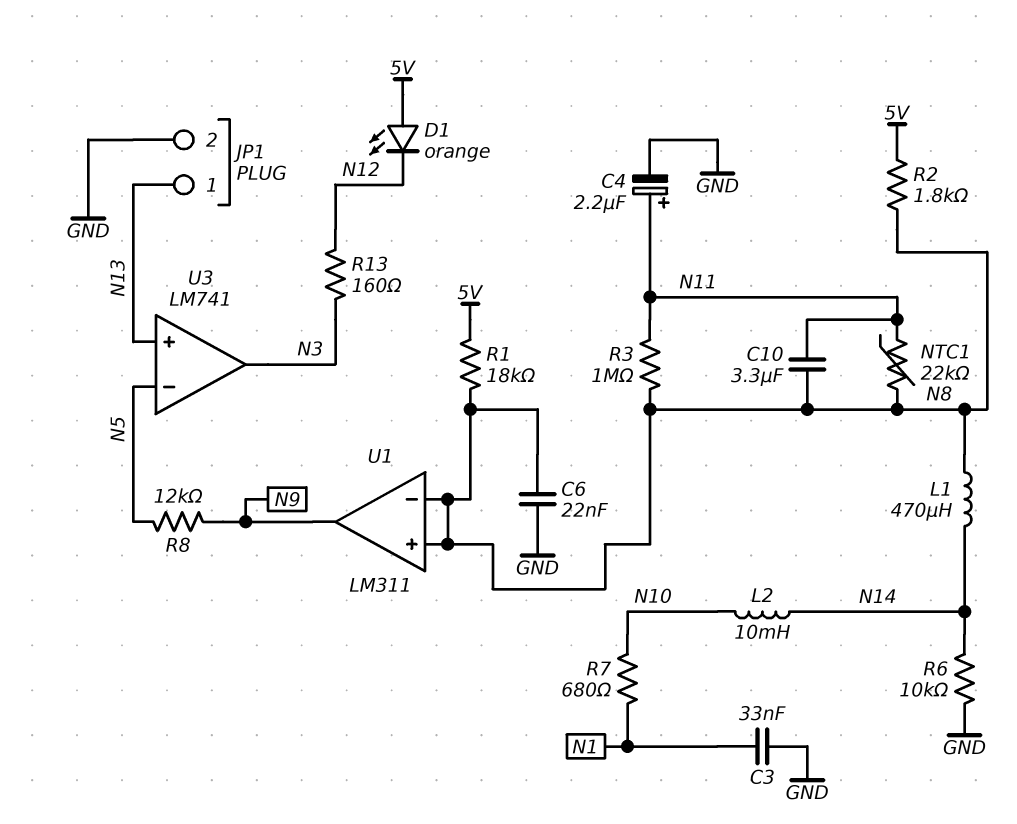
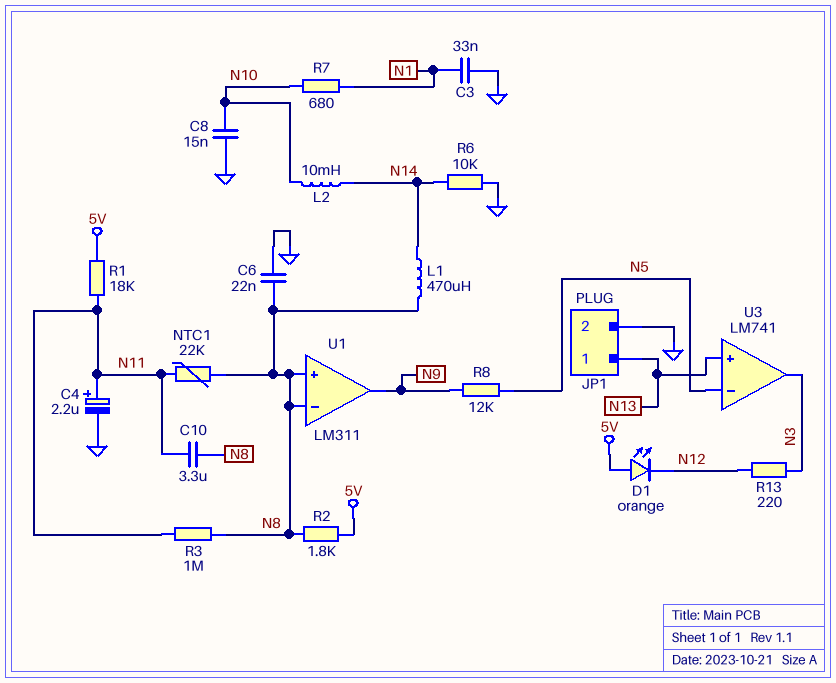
C8: none -> 15nF (GND, N10)
R1: 18k (5V, N8) -> 18k (5V, N11)
R13: 160 (N3, N12) -> 220 (N3, N12)

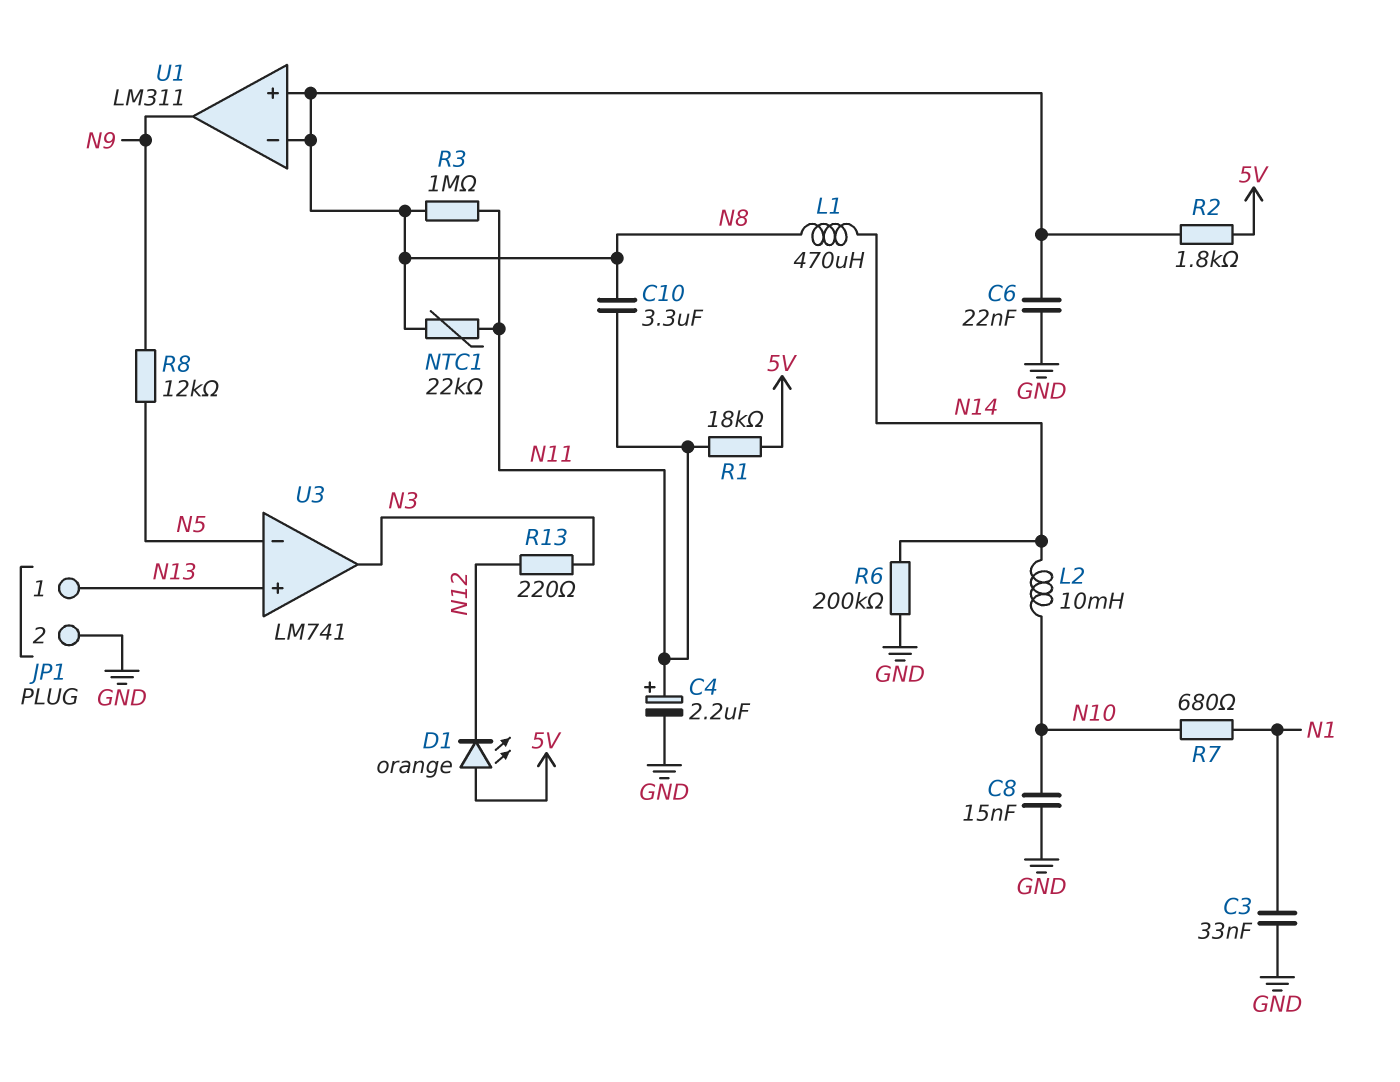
R6: 10k (GND, N14) -> 200k (GND, N14)

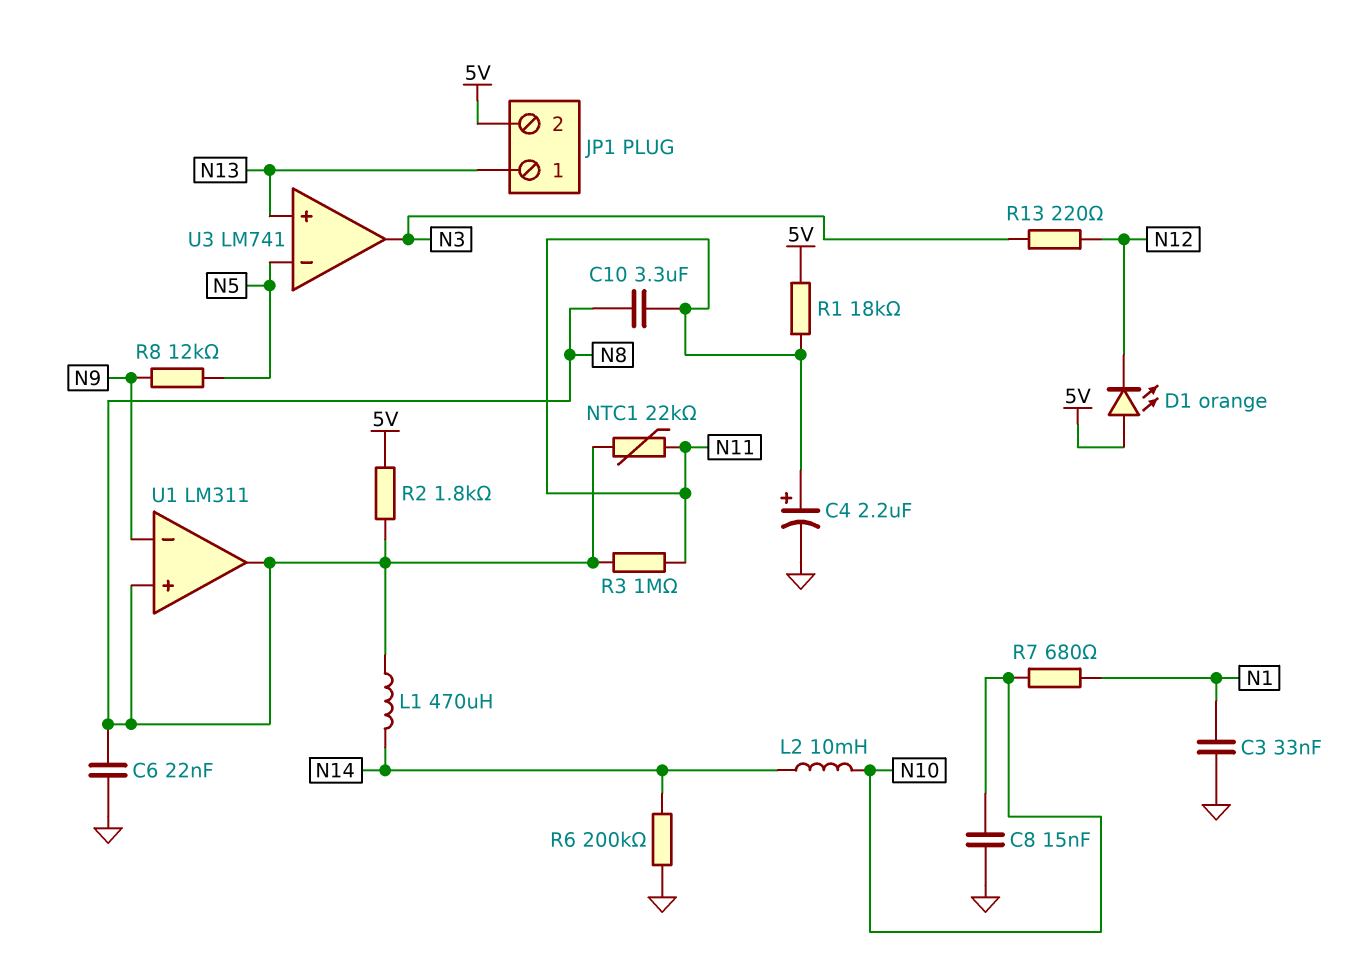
JP1 pin 2: GND -> 5V
U1 pin in-: N8 -> N9
U1 pin out: N9 -> N8

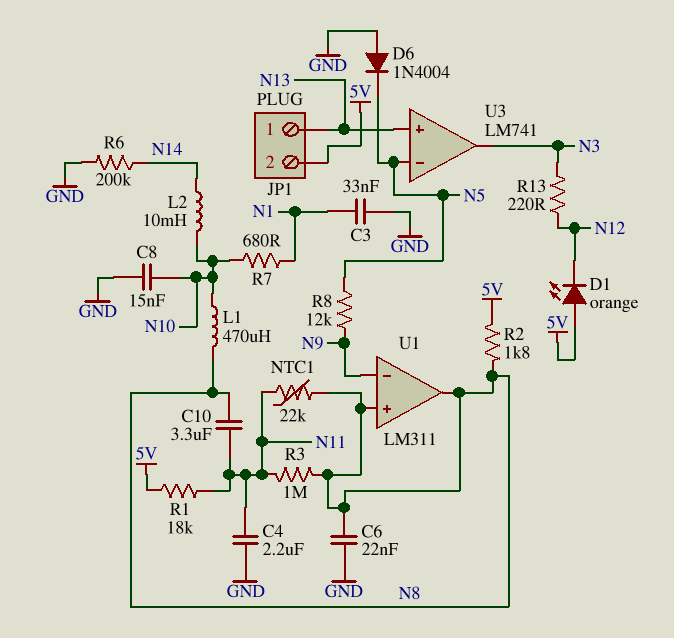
C4: 2.2uF (plus N11, minus GND) -> 2.2uF (GND, N11)
D6: none -> diode 1N4004 (A GND, K N5)
L1: 470uH (N8, N14) -> 470uH (N8, N10)

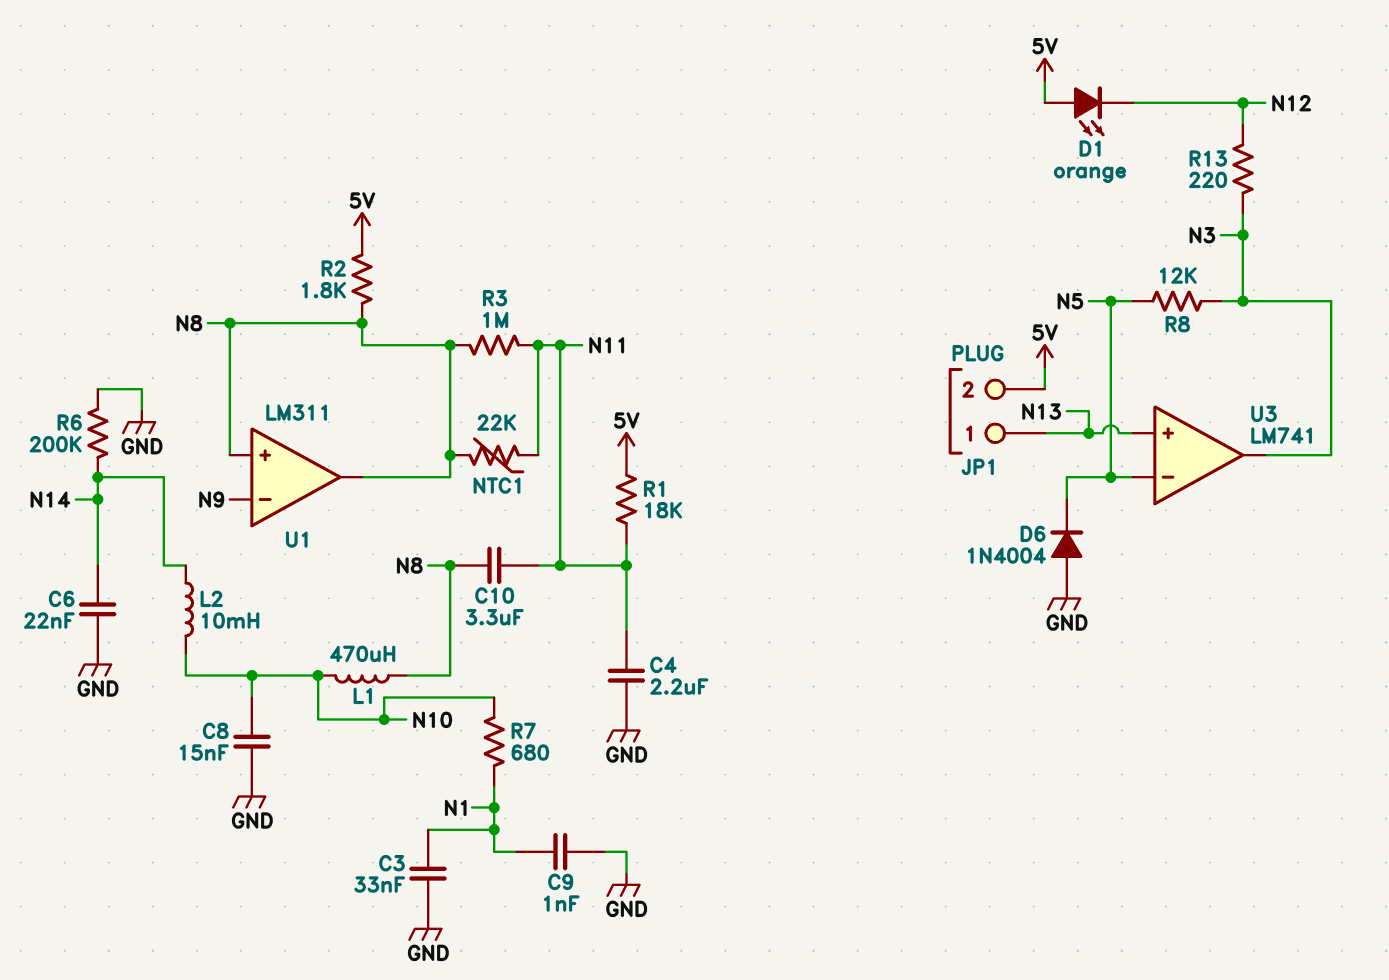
C6: 22nF (GND, N8) -> 22nF (GND, N14)
C9: none -> 1nF (GND, N1)
R8: 12k (N5, N9) -> 12k (N3, N5)

